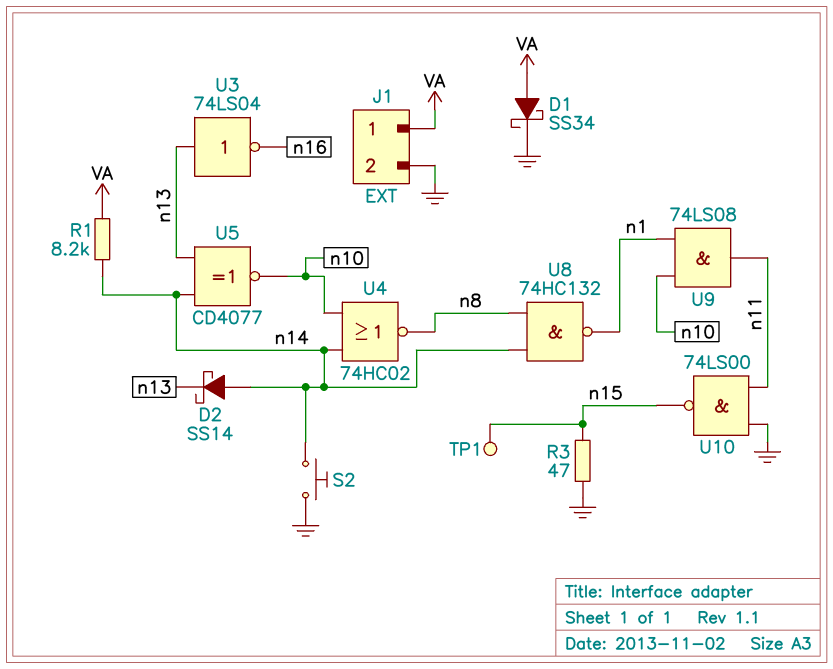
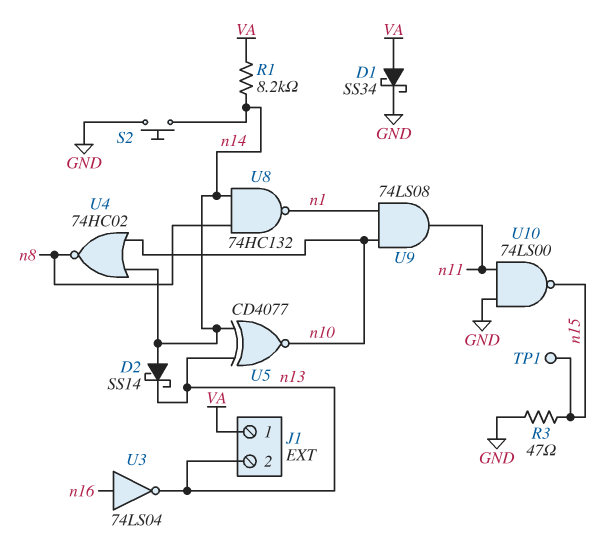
J1 pin 2: GND -> n13
U3: NOT 74LS04 (in n13, out n16) -> NOT 74LS04 (in n16, out n13)

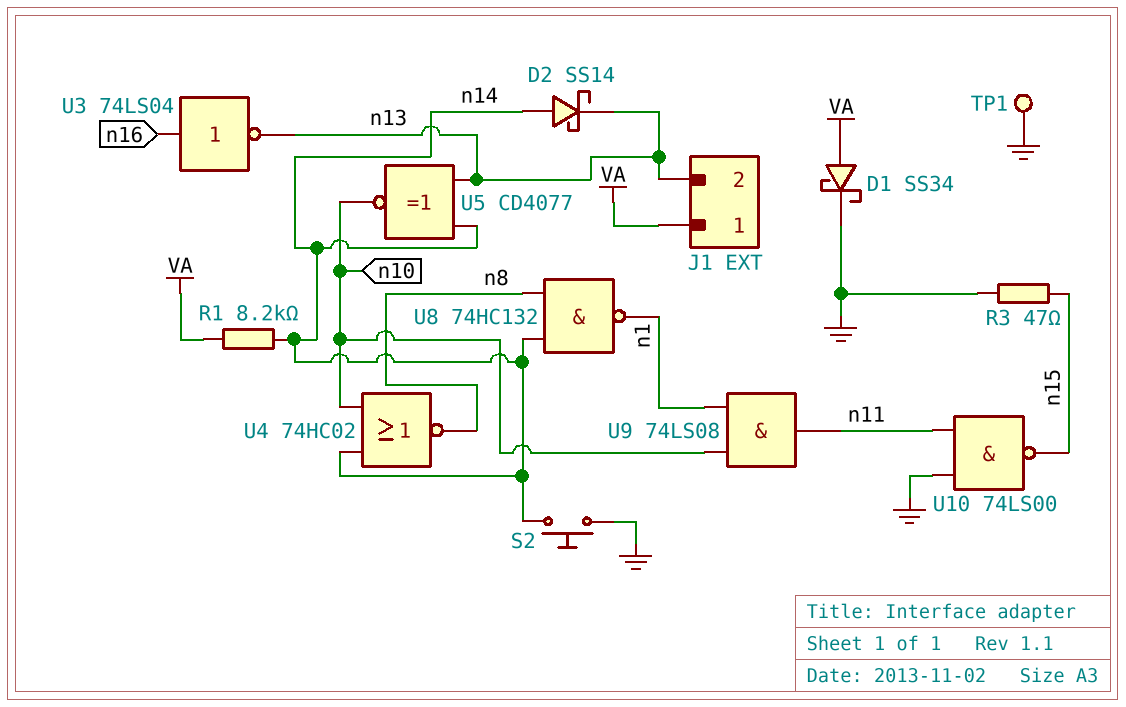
TP1: test point (n15) -> test point (GND)

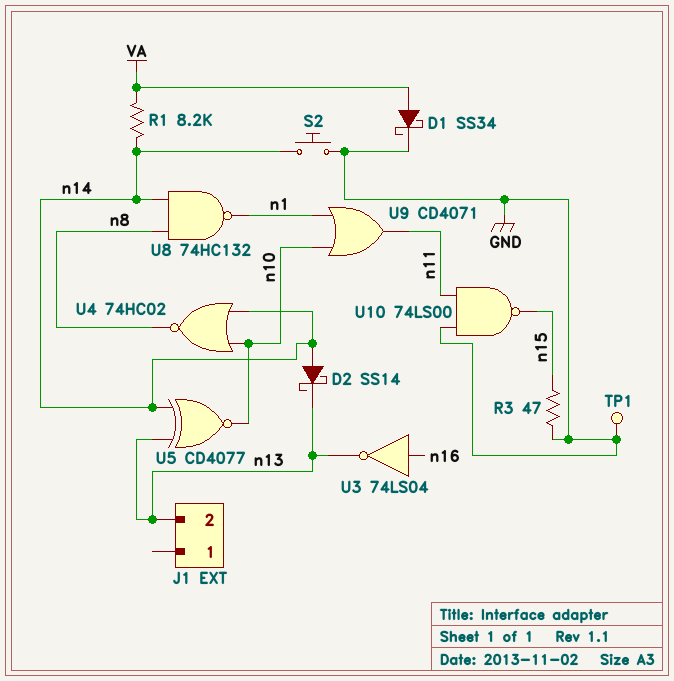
J1 pin 1: VA -> none
U9: AND 74LS08 (in n1, in n10, out n11) -> OR CD4071 (in n1, in n10, out n11)

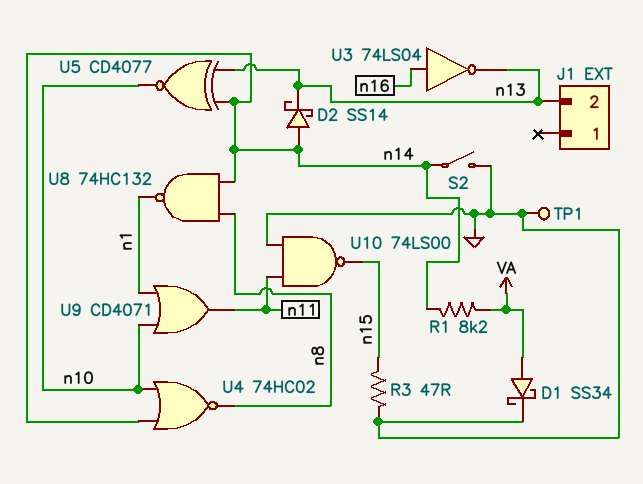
S2: button (GND, n14) -> switch (GND, n14)

